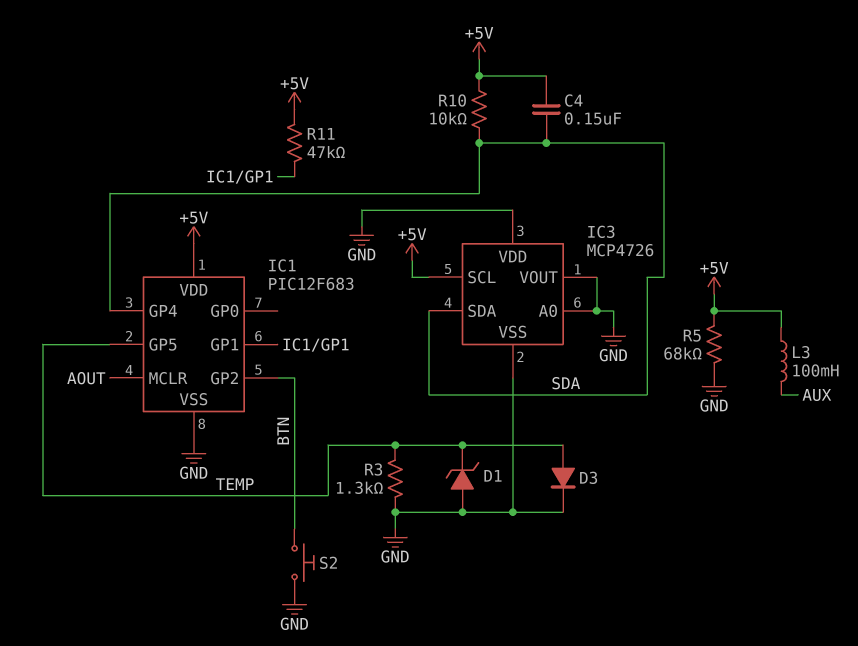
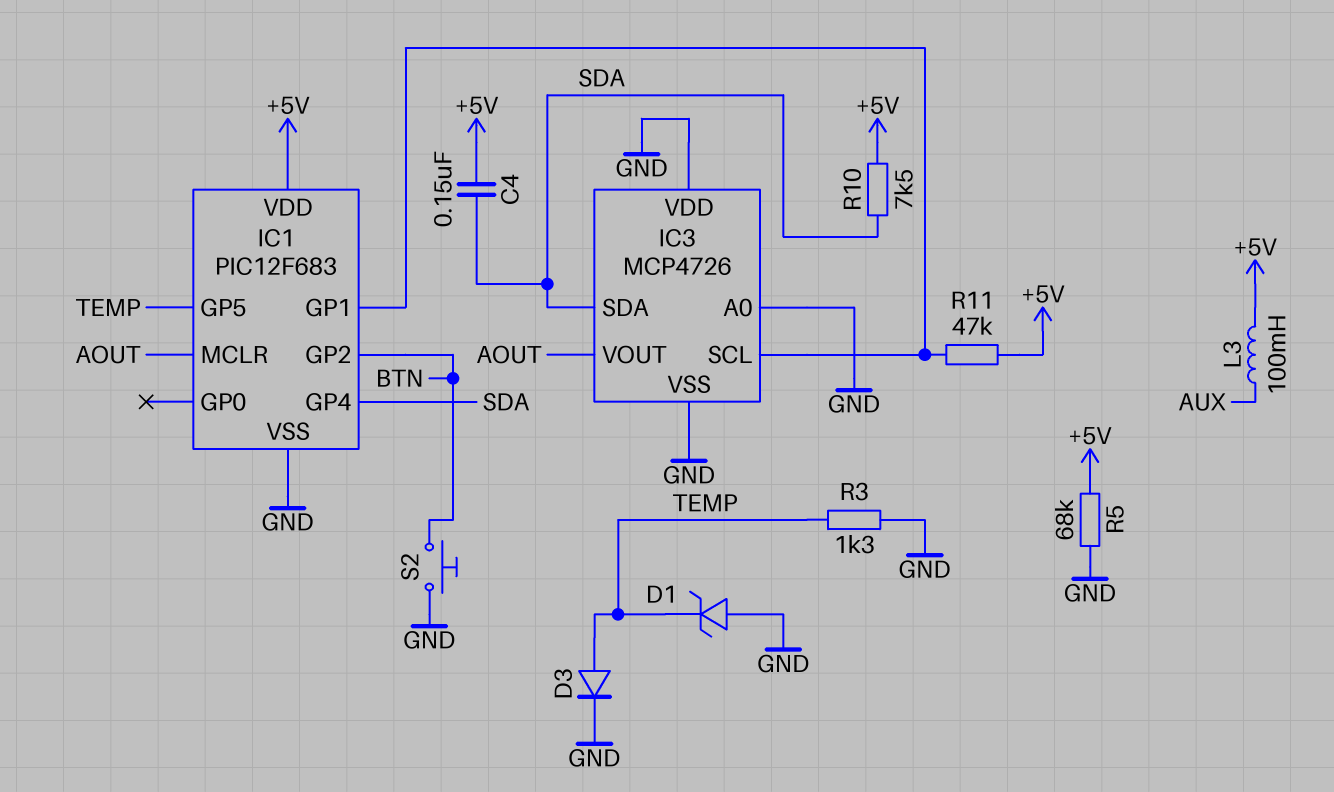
IC3 pin SCL: +5V -> IC1/GP1
IC3 pin VOUT: GND -> AOUT
R10: 10k (+5V, SDA) -> 7.5k (+5V, SDA)

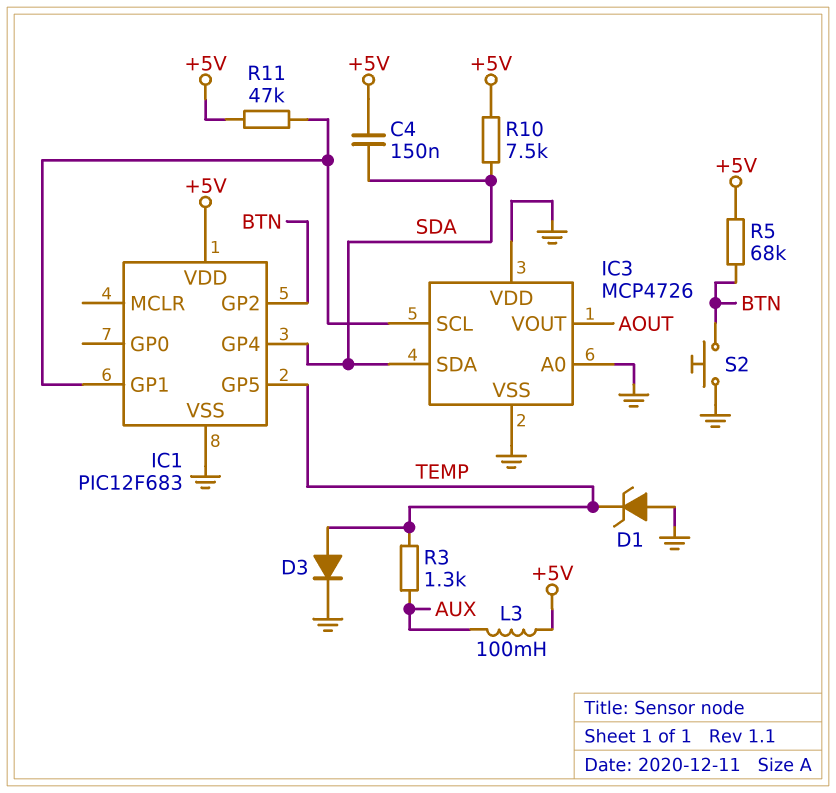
IC1 pin MCLR: AOUT -> none
R3: 1.3k (GND, TEMP) -> 1.3k (AUX, TEMP)
R5: 68k (+5V, GND) -> 68k (+5V, BTN)

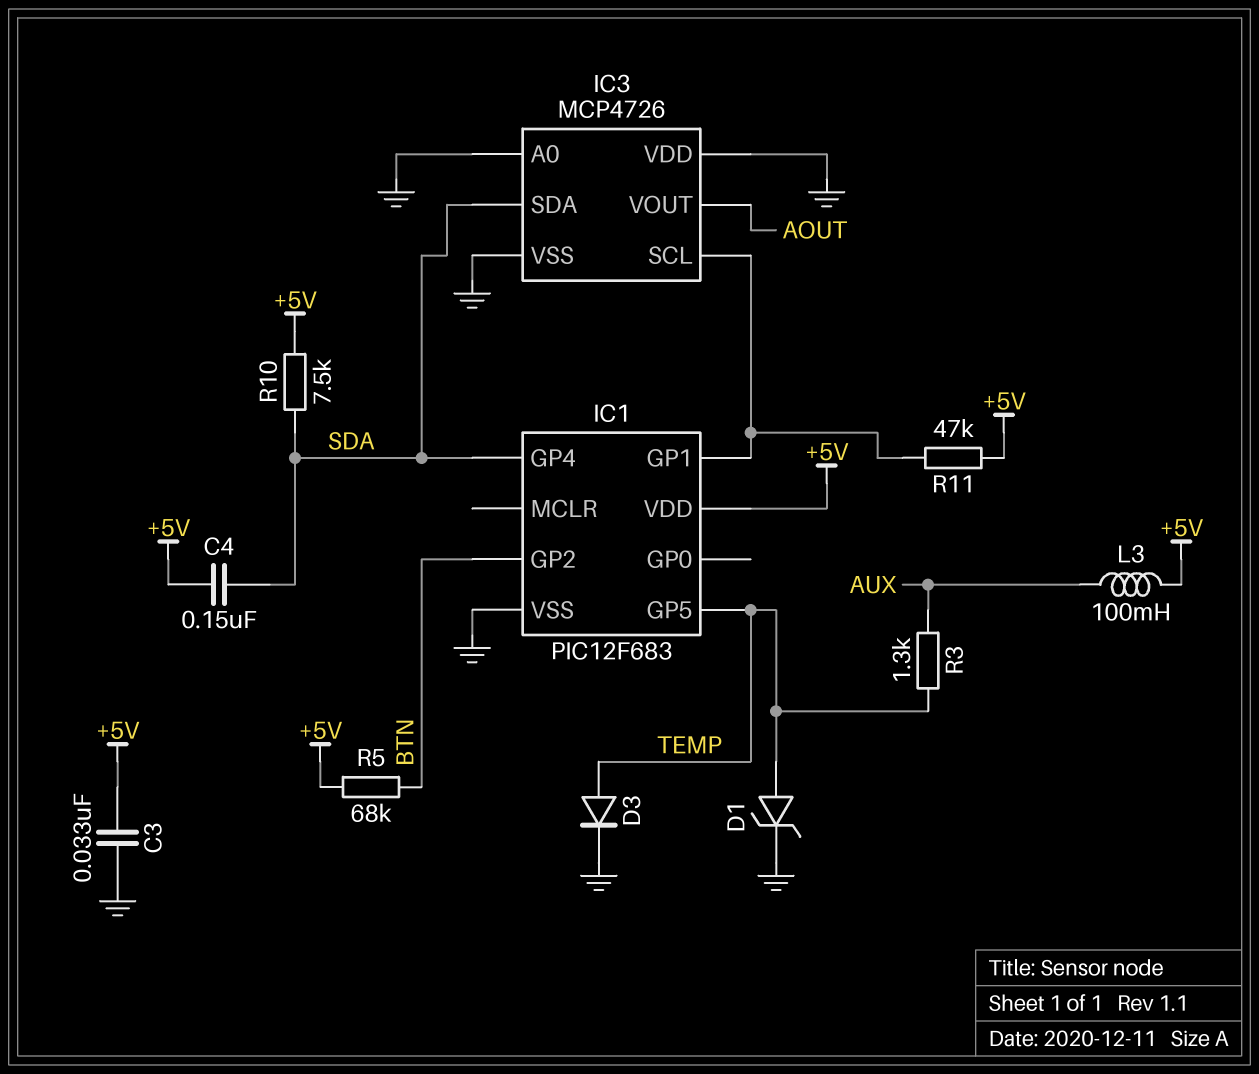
C3: none -> 33nF (+5V, GND)
D1: zener (A GND, K TEMP) -> zener (A TEMP, K GND)
S2: button (BTN, GND) -> none

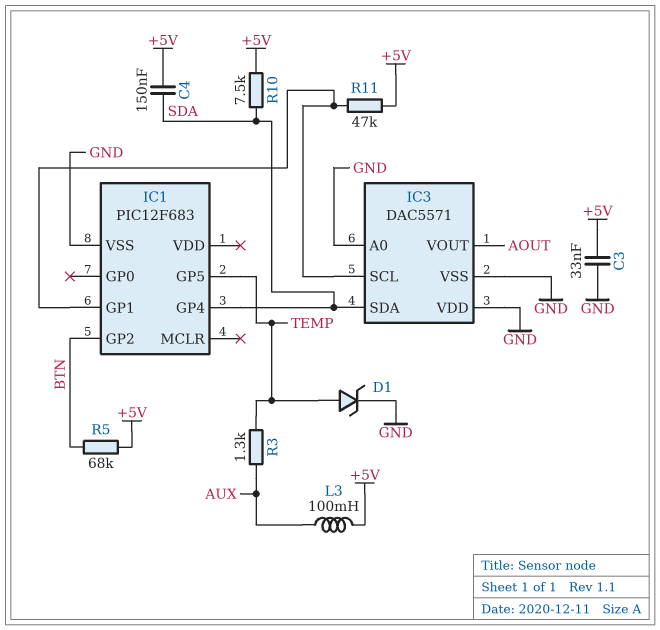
D3: diode (A TEMP, K GND) -> none
IC1 pin VDD: +5V -> none
IC3: MCP4726 -> DAC5571

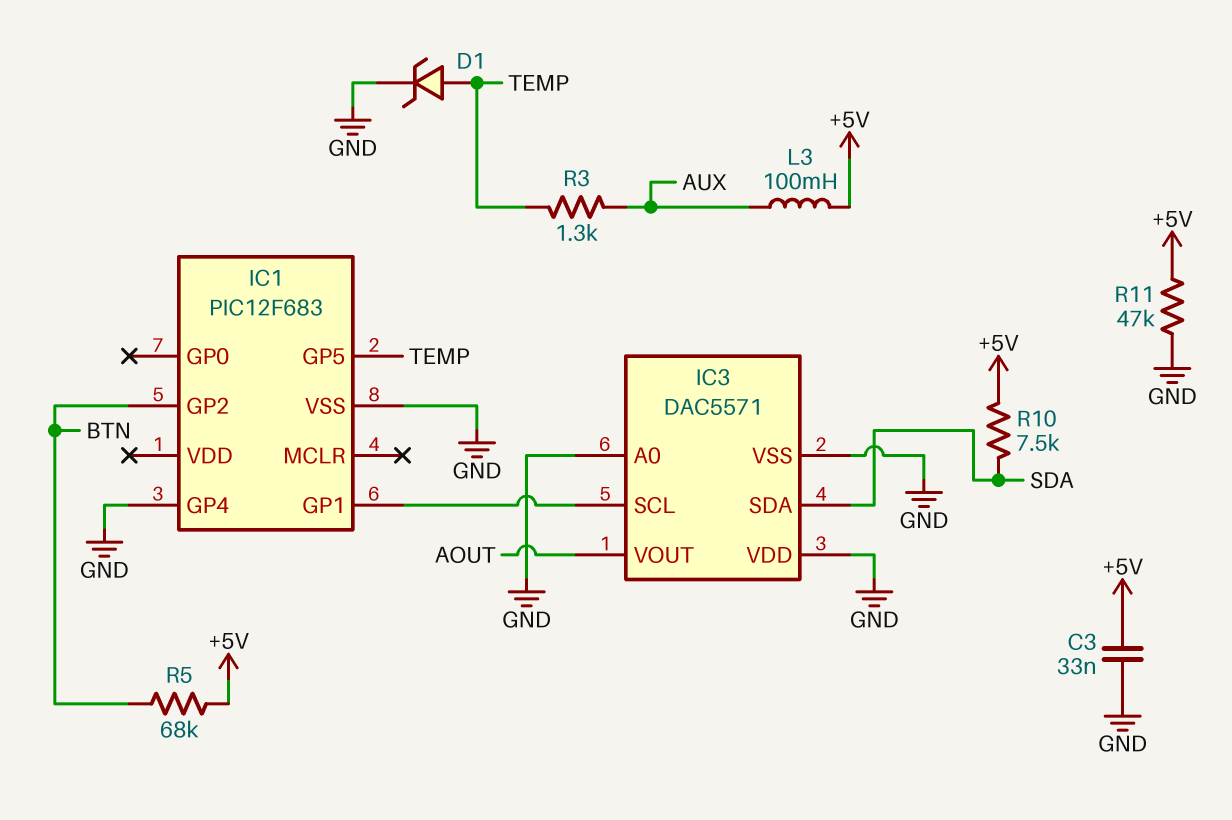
C4: 150nF (+5V, SDA) -> none
IC1 pin GP4: SDA -> GND
R11: 47k (+5V, IC1/GP1) -> 47k (+5V, GND)

